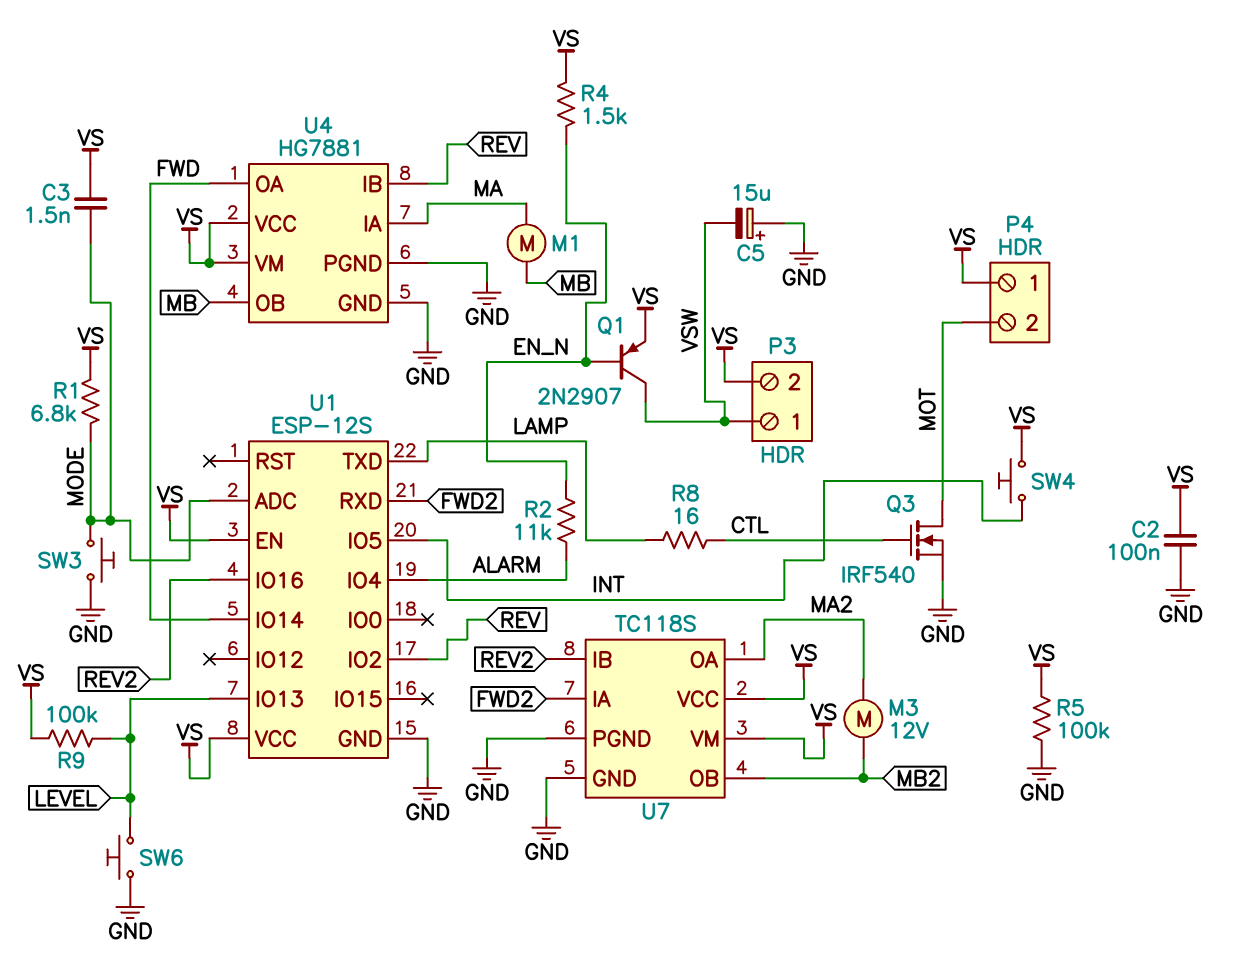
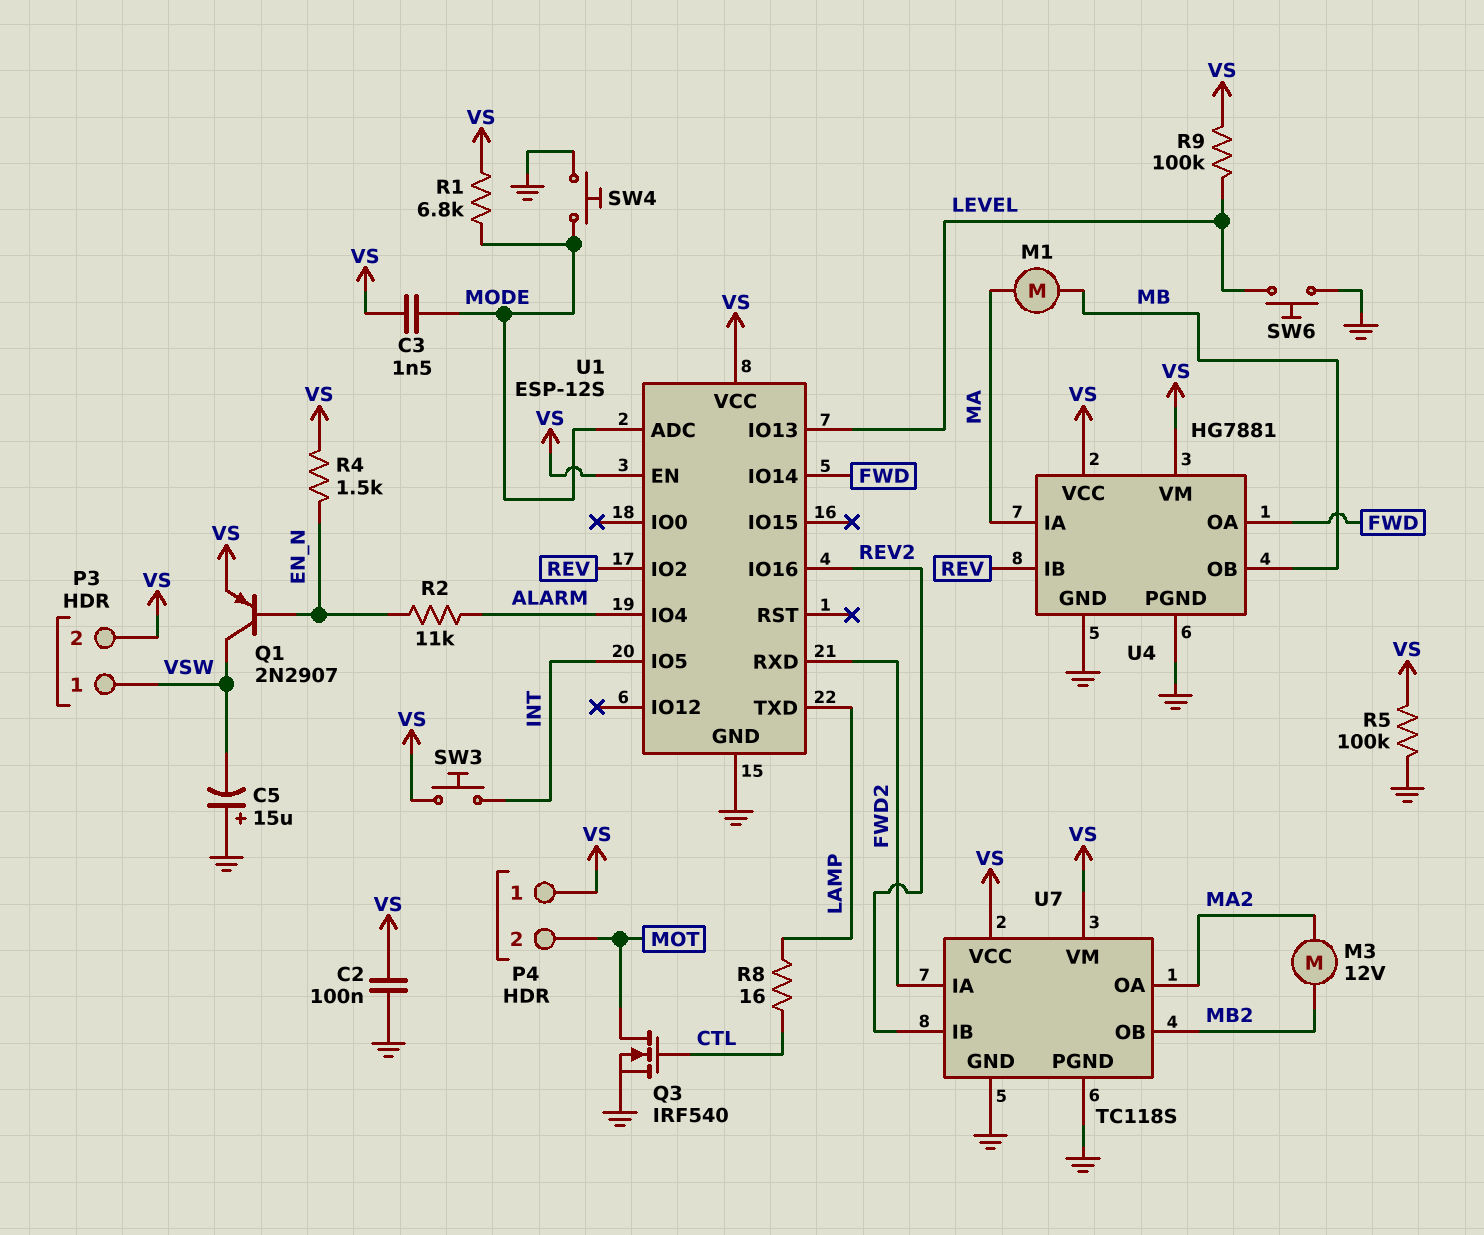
SW3: button (GND, MODE) -> button (INT, VS)
SW4: button (INT, VS) -> button (GND, MODE)

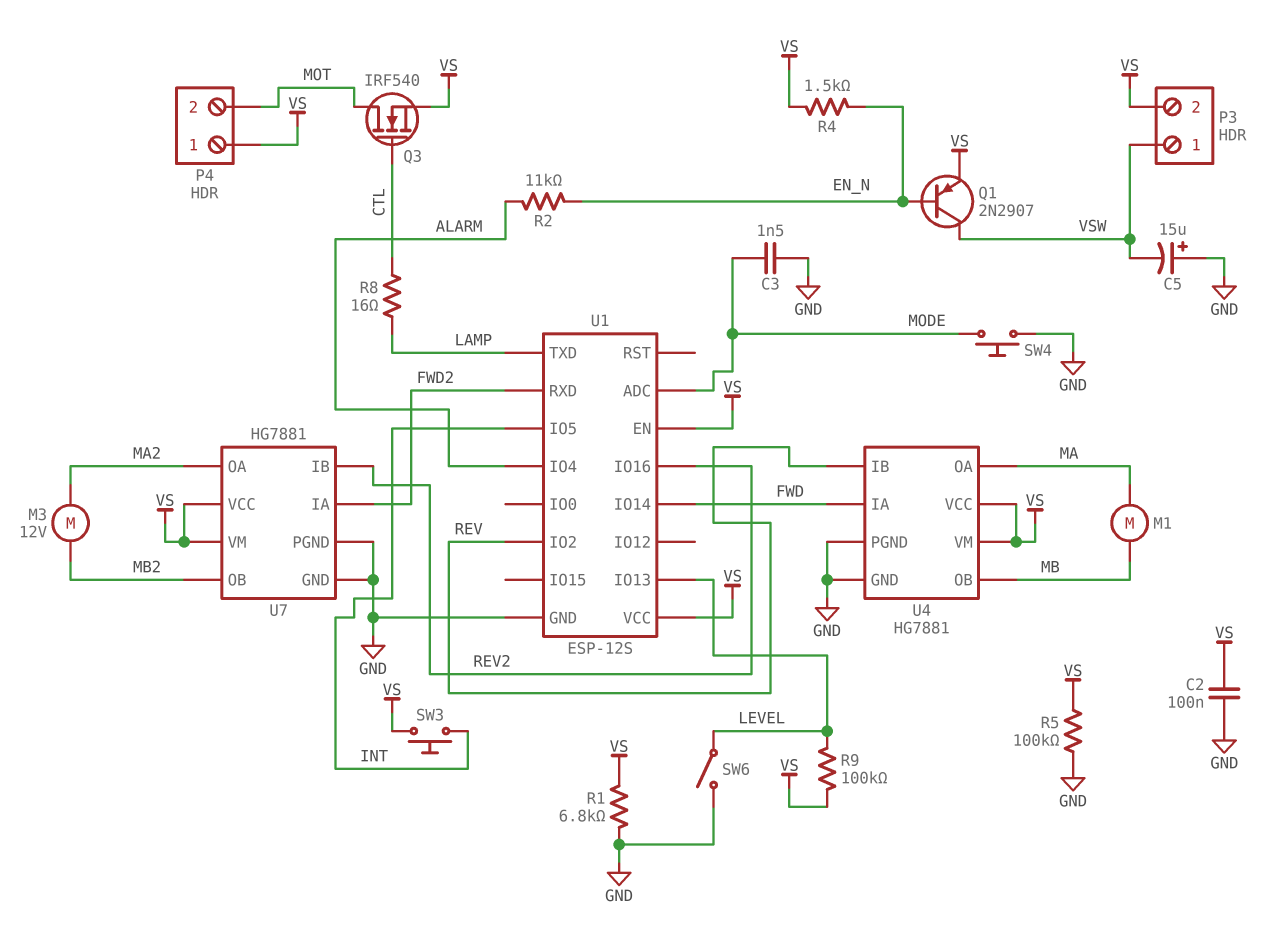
C3: 1.5nF (MODE, VS) -> 1.5nF (GND, MODE)
Q3: NMOS IRF540 (G CTL, D MOT, S GND) -> NMOS IRF540 (G CTL, D MOT, S VS)
R1: 6.8k (MODE, VS) -> 6.8k (GND, VS)
SW6: button (GND, LEVEL) -> switch (GND, LEVEL)
U4 pin IA: MA -> FWD
U4 pin OA: FWD -> MA
U7: TC118S -> HG7881

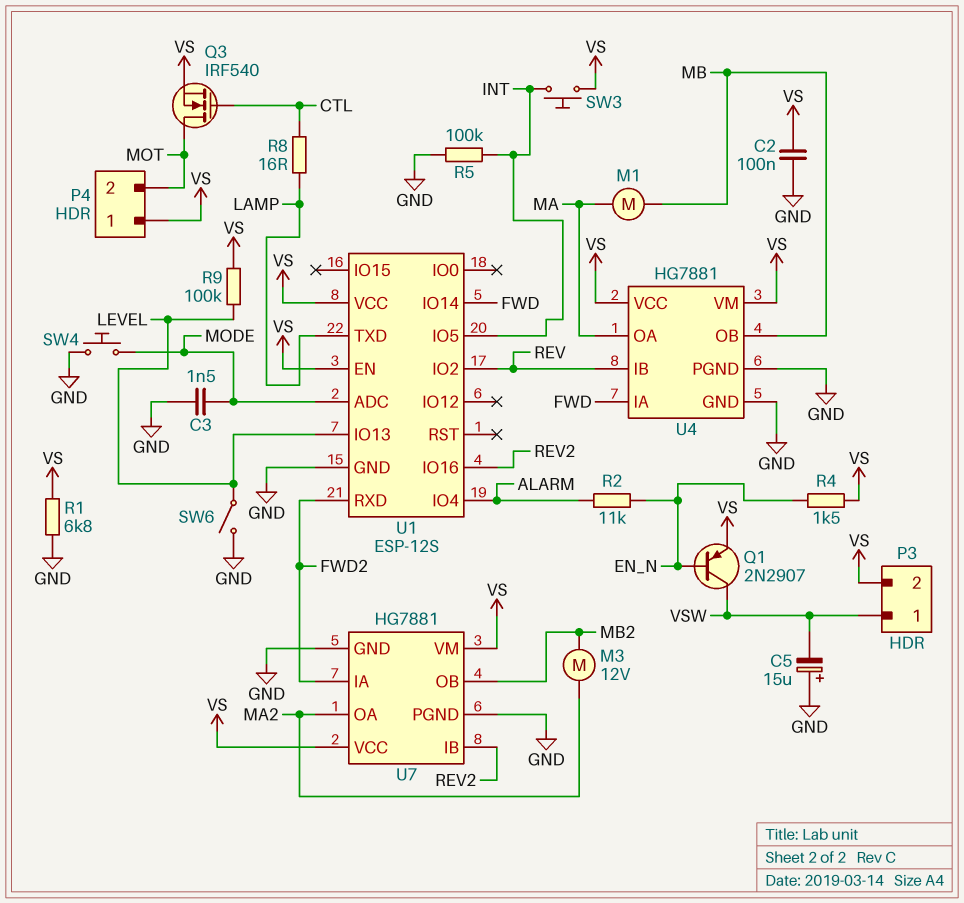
R5: 100k (GND, VS) -> 100k (GND, INT)

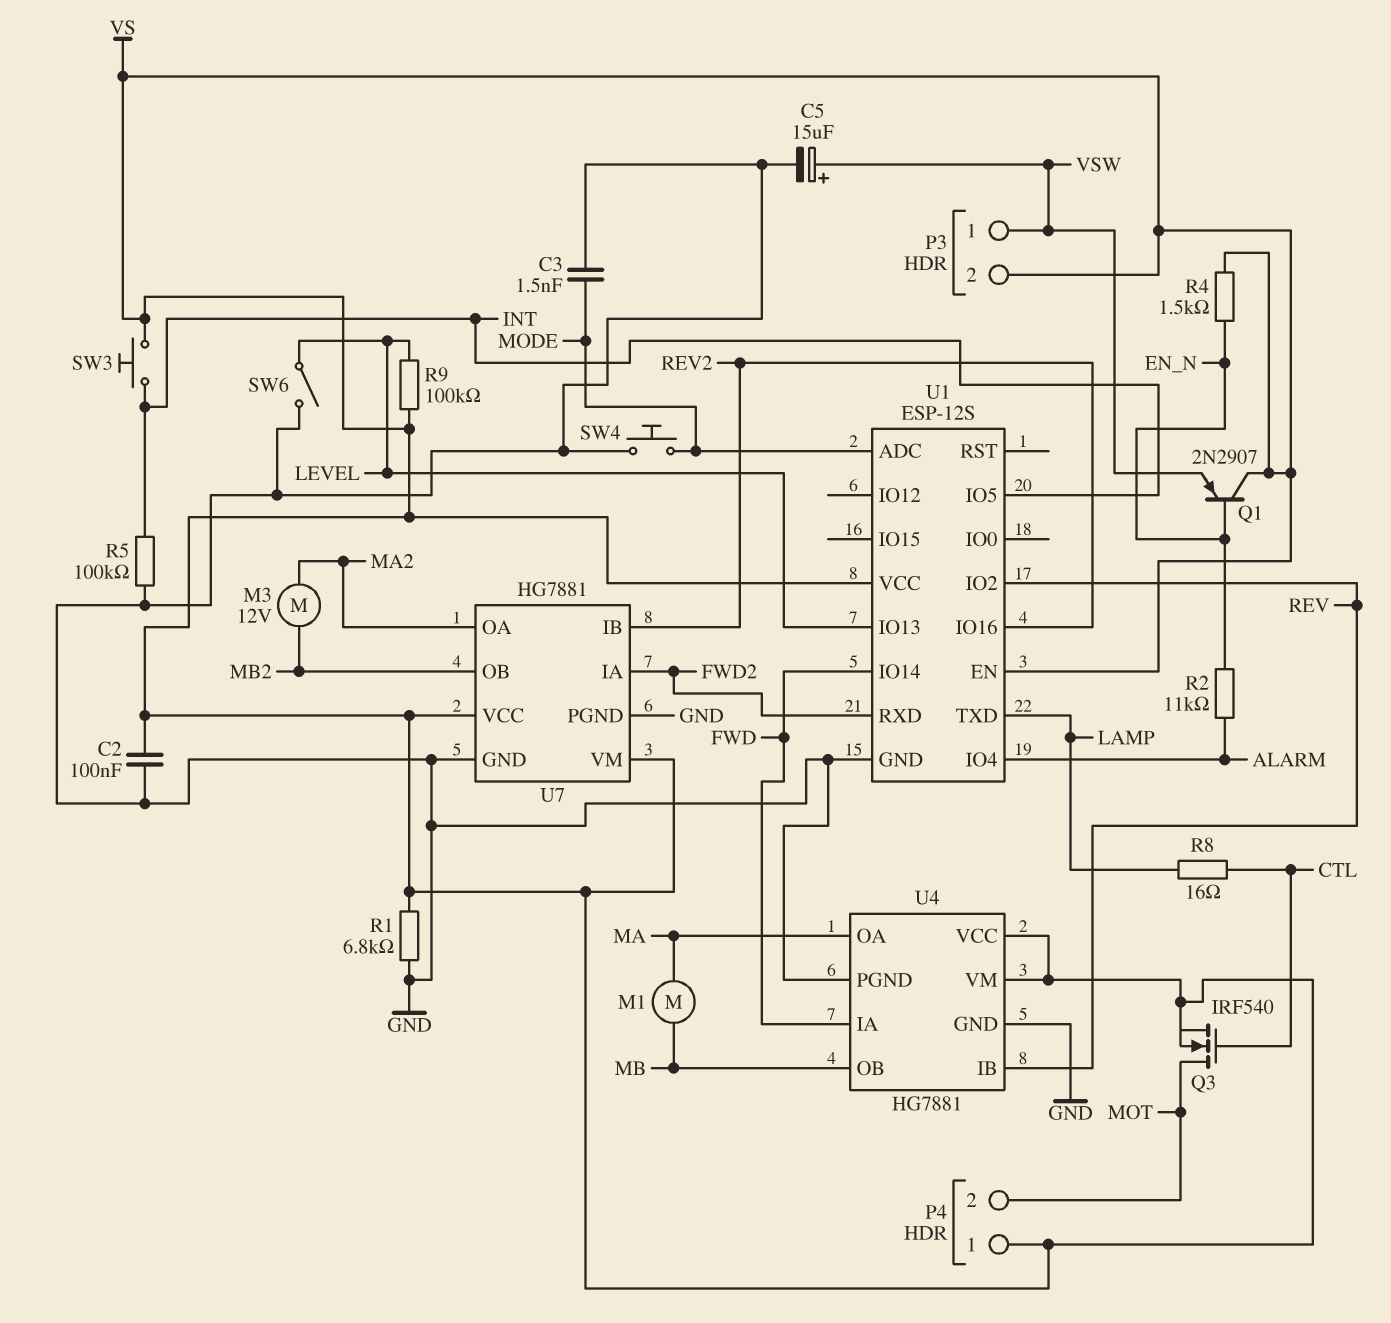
C5: 15uF (plus GND, minus VSW) -> 15uF (plus VSW, minus GND)
Q1: PNP 2N2907 (B EN_N, C VSW, E VS) -> PNP 2N2907 (B EN_N, C VS, E VSW)

